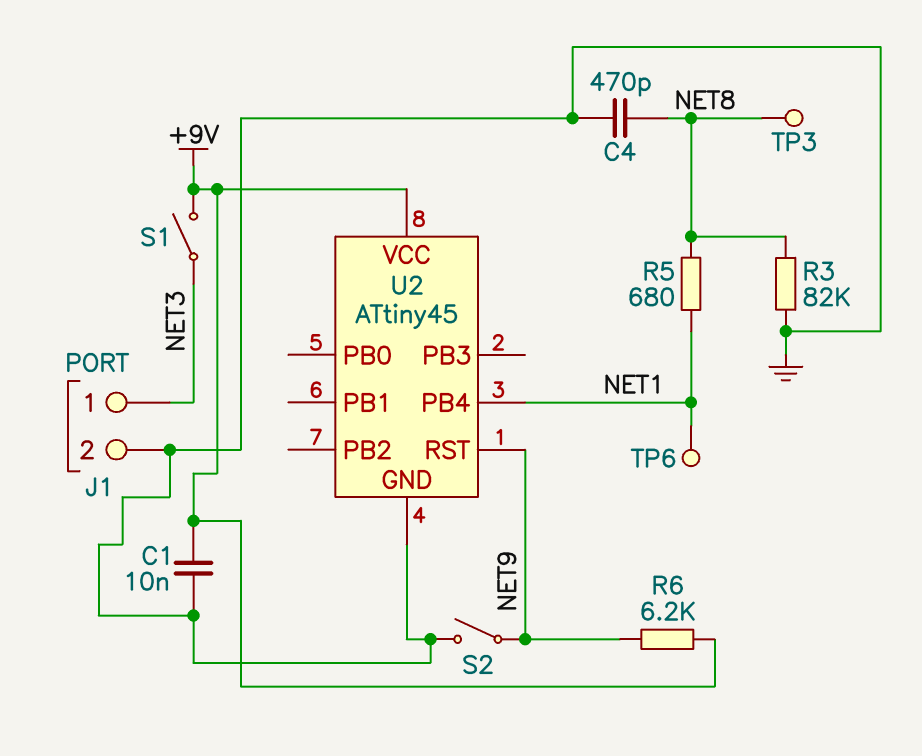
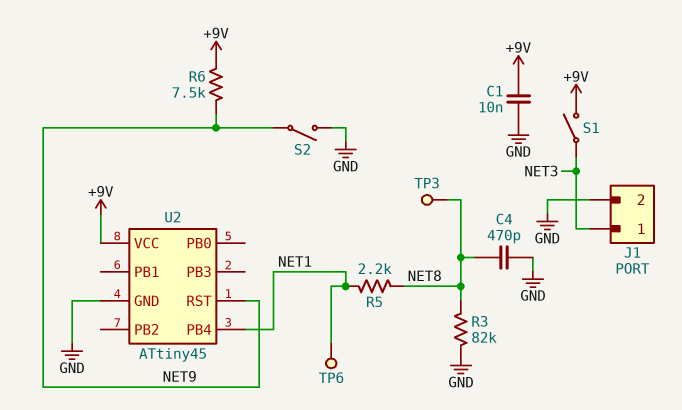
R5: 680 (NET1, NET8) -> 2.2k (NET1, NET8)
R6: 6.2k (+9V, NET9) -> 7.5k (+9V, NET9)

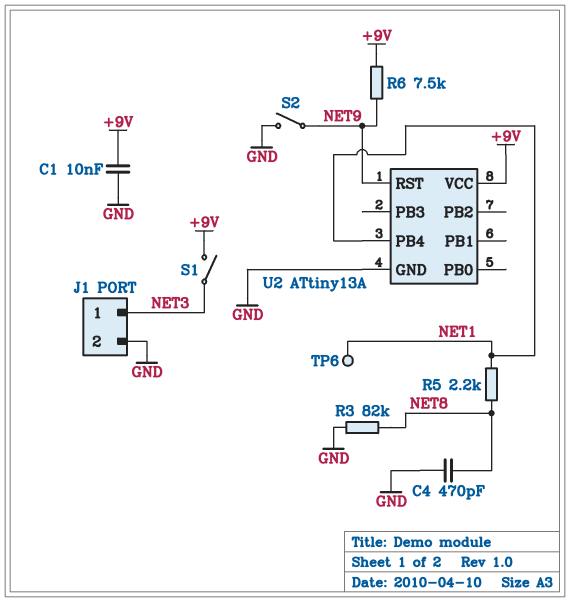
TP3: test point (NET8) -> none
U2: ATtiny45 -> ATtiny13A

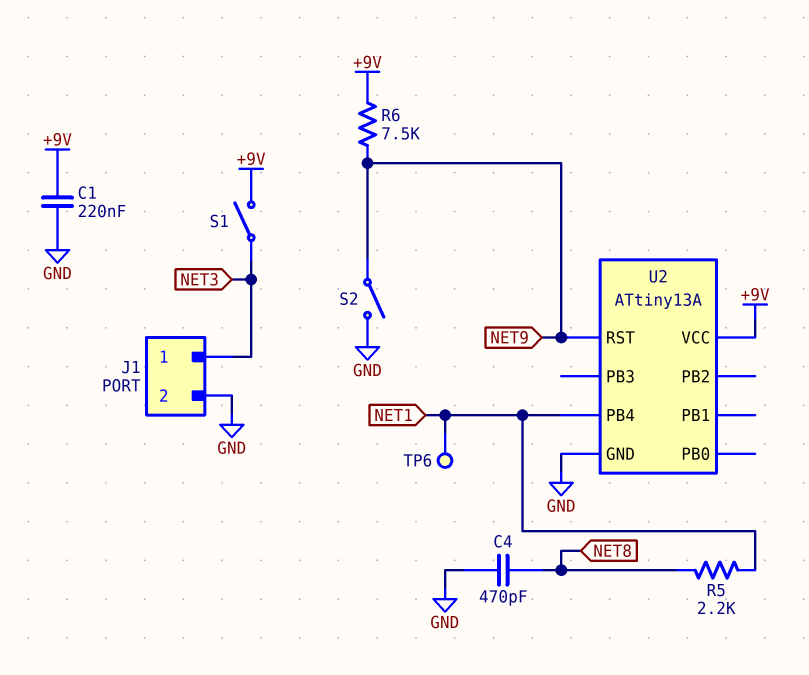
C1: 10nF (+9V, GND) -> 220nF (+9V, GND)
R3: 82k (GND, NET8) -> none

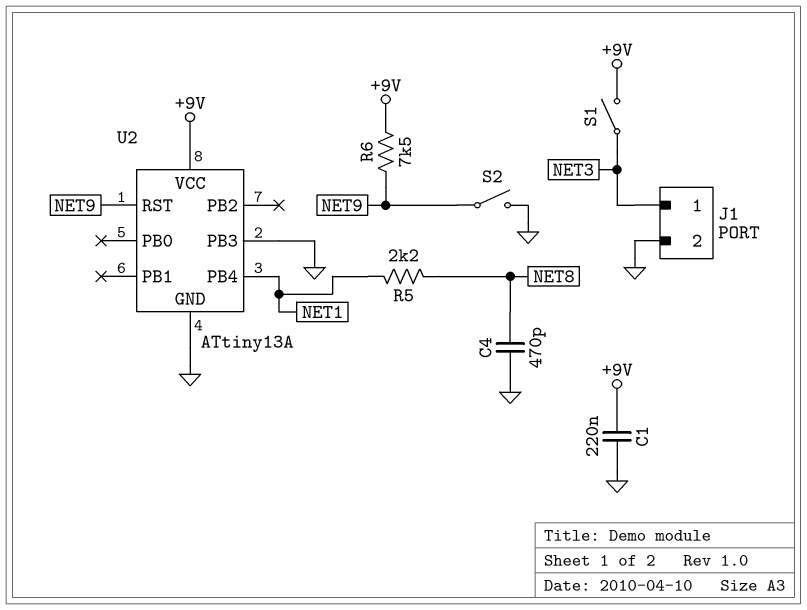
TP6: test point (NET1) -> none
U2 pin PB3: none -> GND

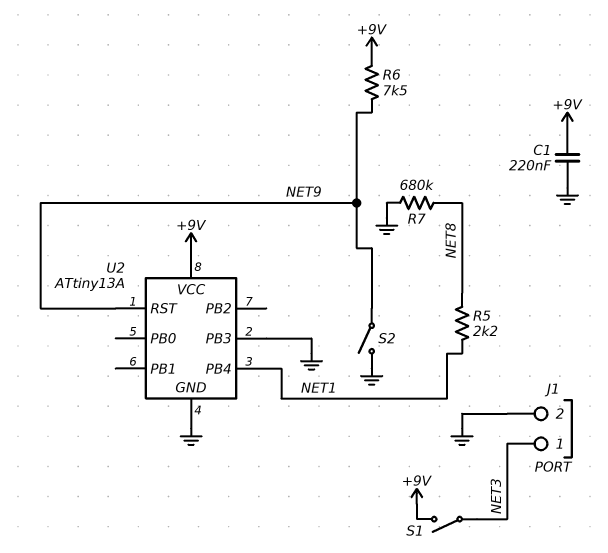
C4: 470pF (GND, NET8) -> none
R7: none -> 680k (GND, NET8)

